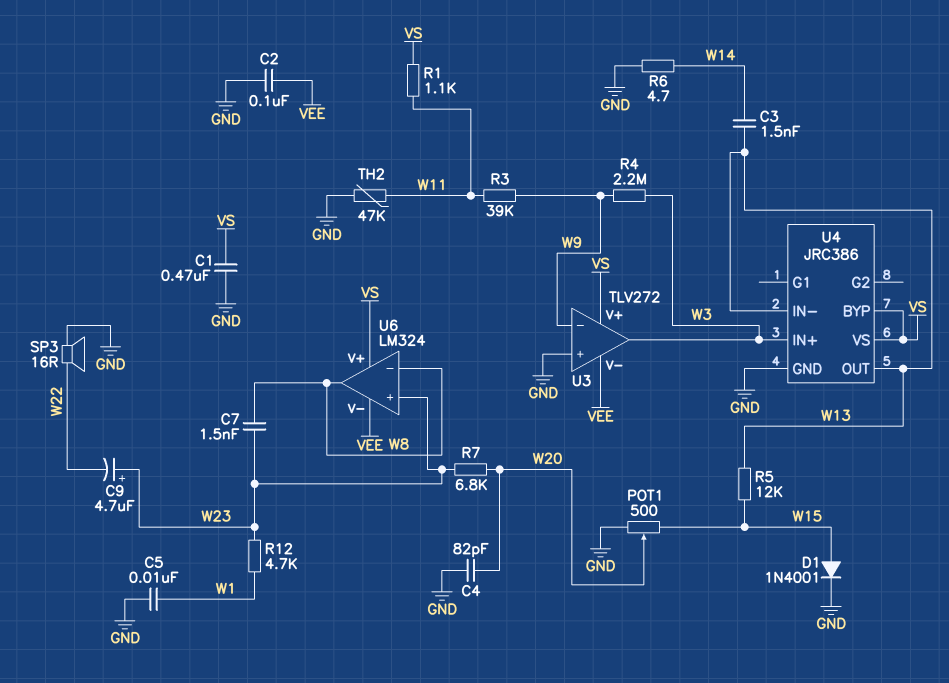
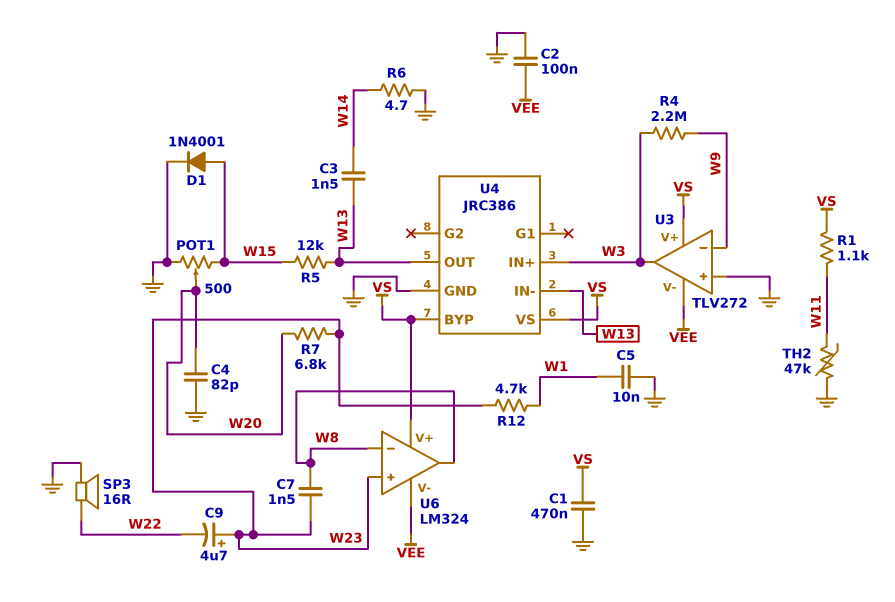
R3: 39k (W9, W11) -> none

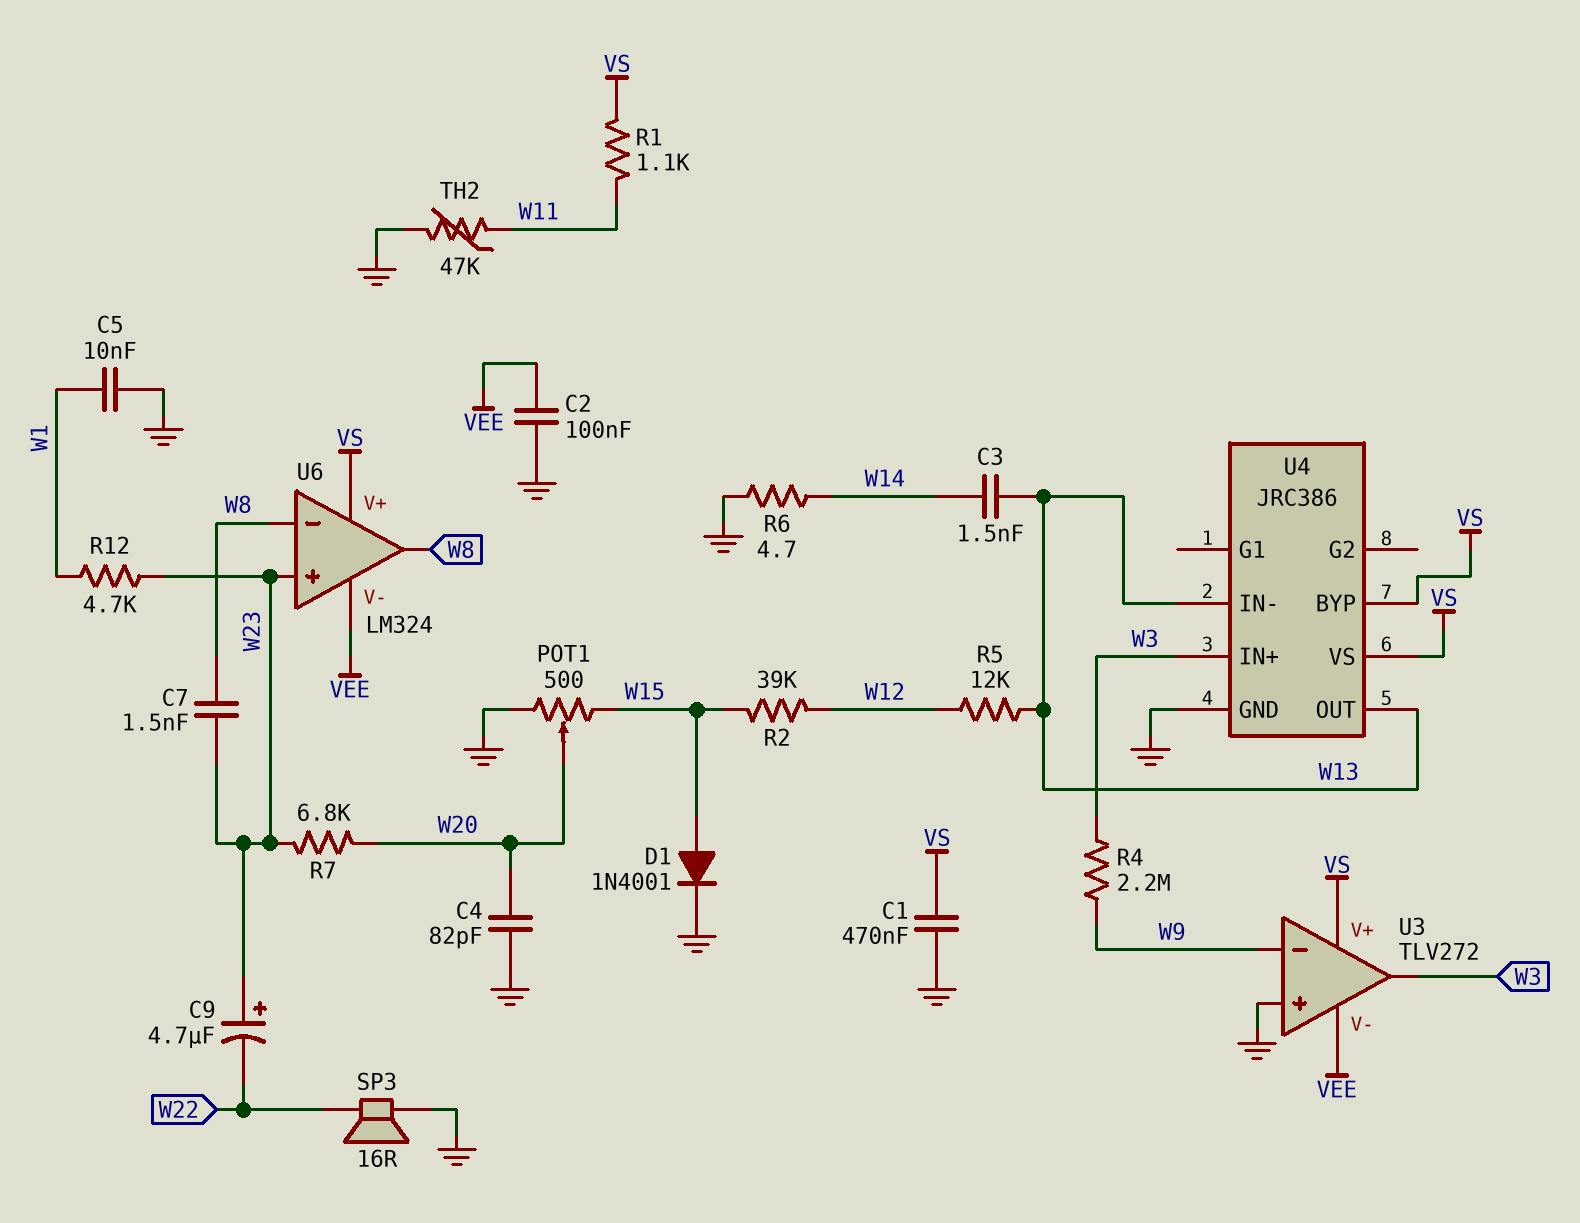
R2: none -> 39k (W12, W15)
R5: 12k (W13, W15) -> 12k (W12, W13)

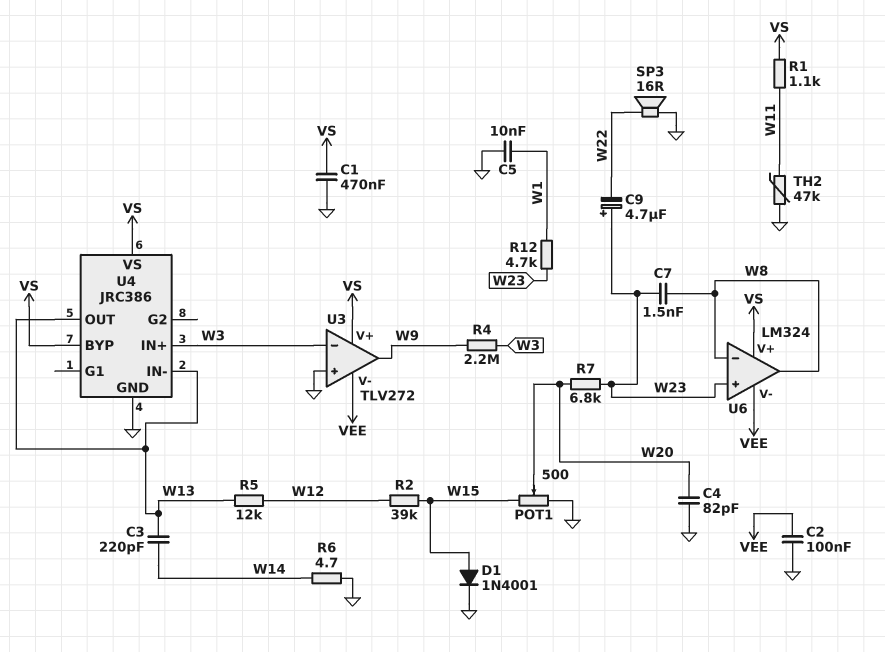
C3: 1.5nF (W13, W14) -> 220pF (W13, W14)
U3 pin in-: W9 -> W3
U3 pin out: W3 -> W9

